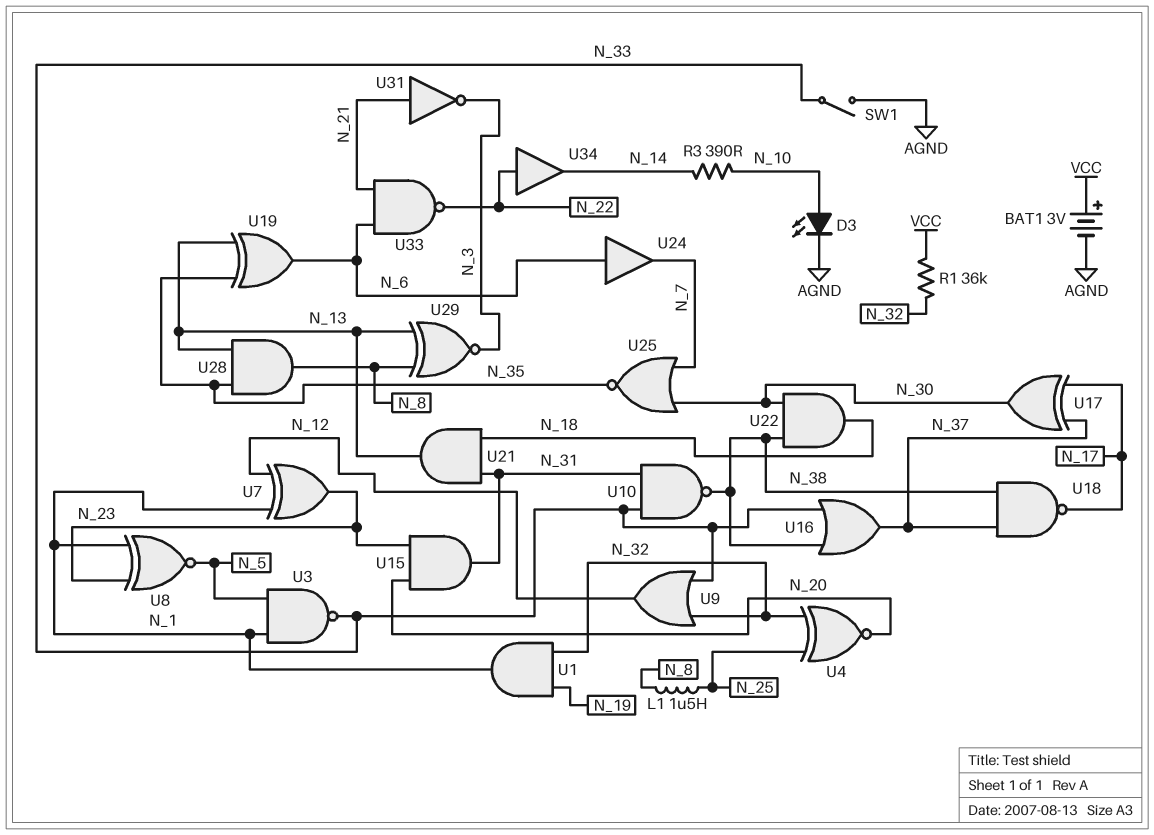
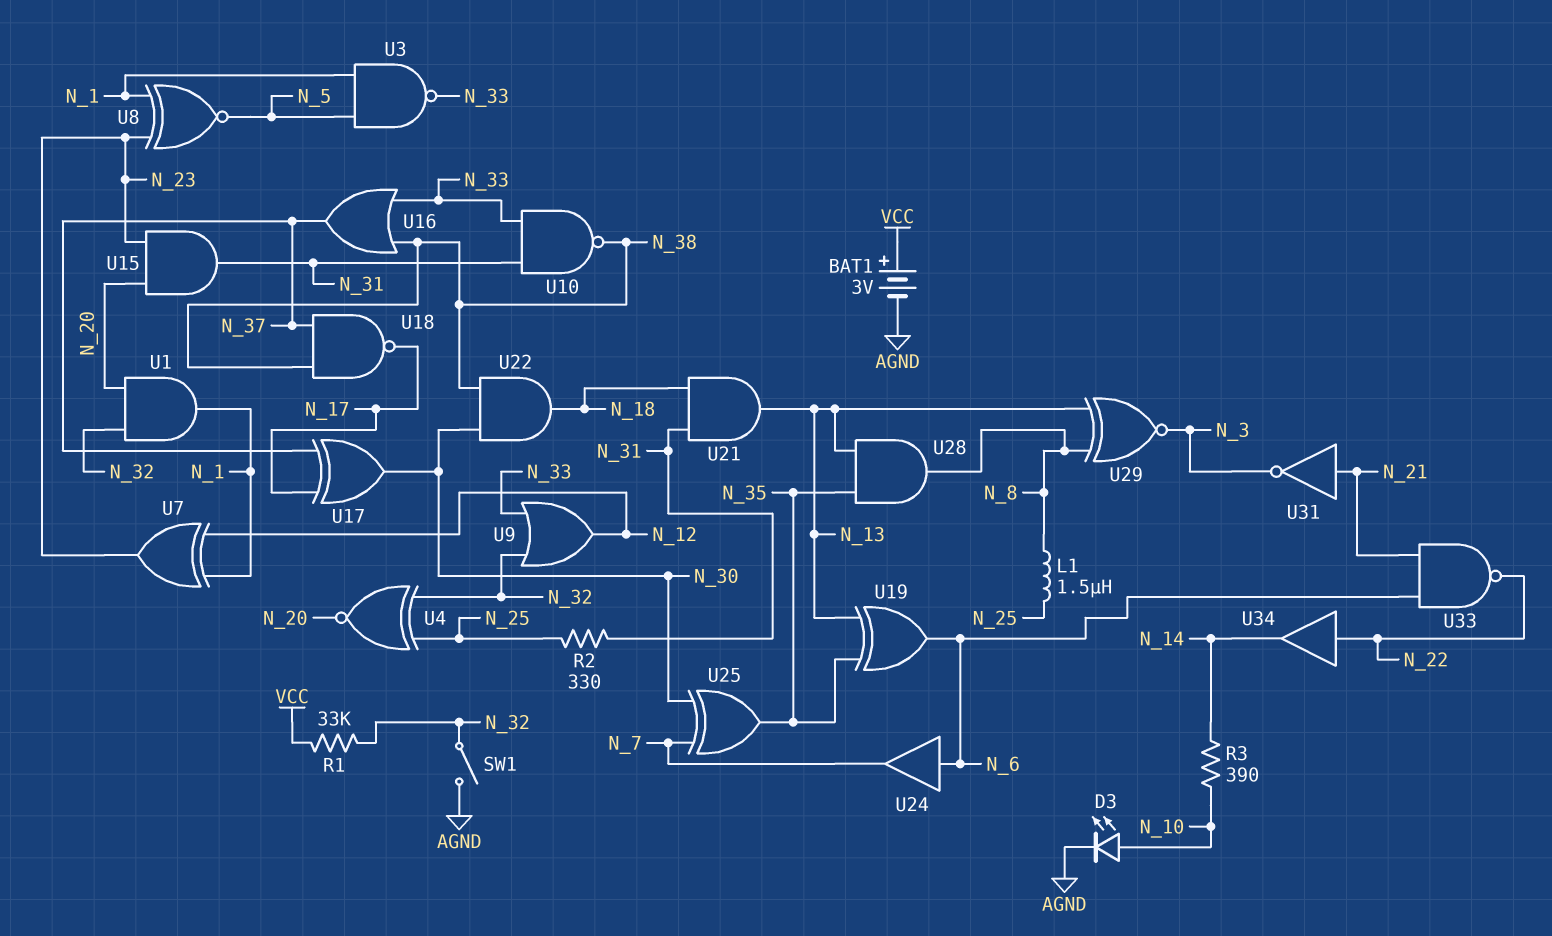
R1: 36k (N_32, VCC) -> 33k (N_32, VCC)
R2: none -> 330 (N_25, N_31)
SW1: switch (AGND, N_33) -> switch (AGND, N_32)
U1: AND (in N_19, in N_32, out N_1) -> AND (in N_20, in N_32, out N_1)
U25: NOR (in N_7, in N_30, out N_35) -> XOR (in N_7, in N_30, out N_35)

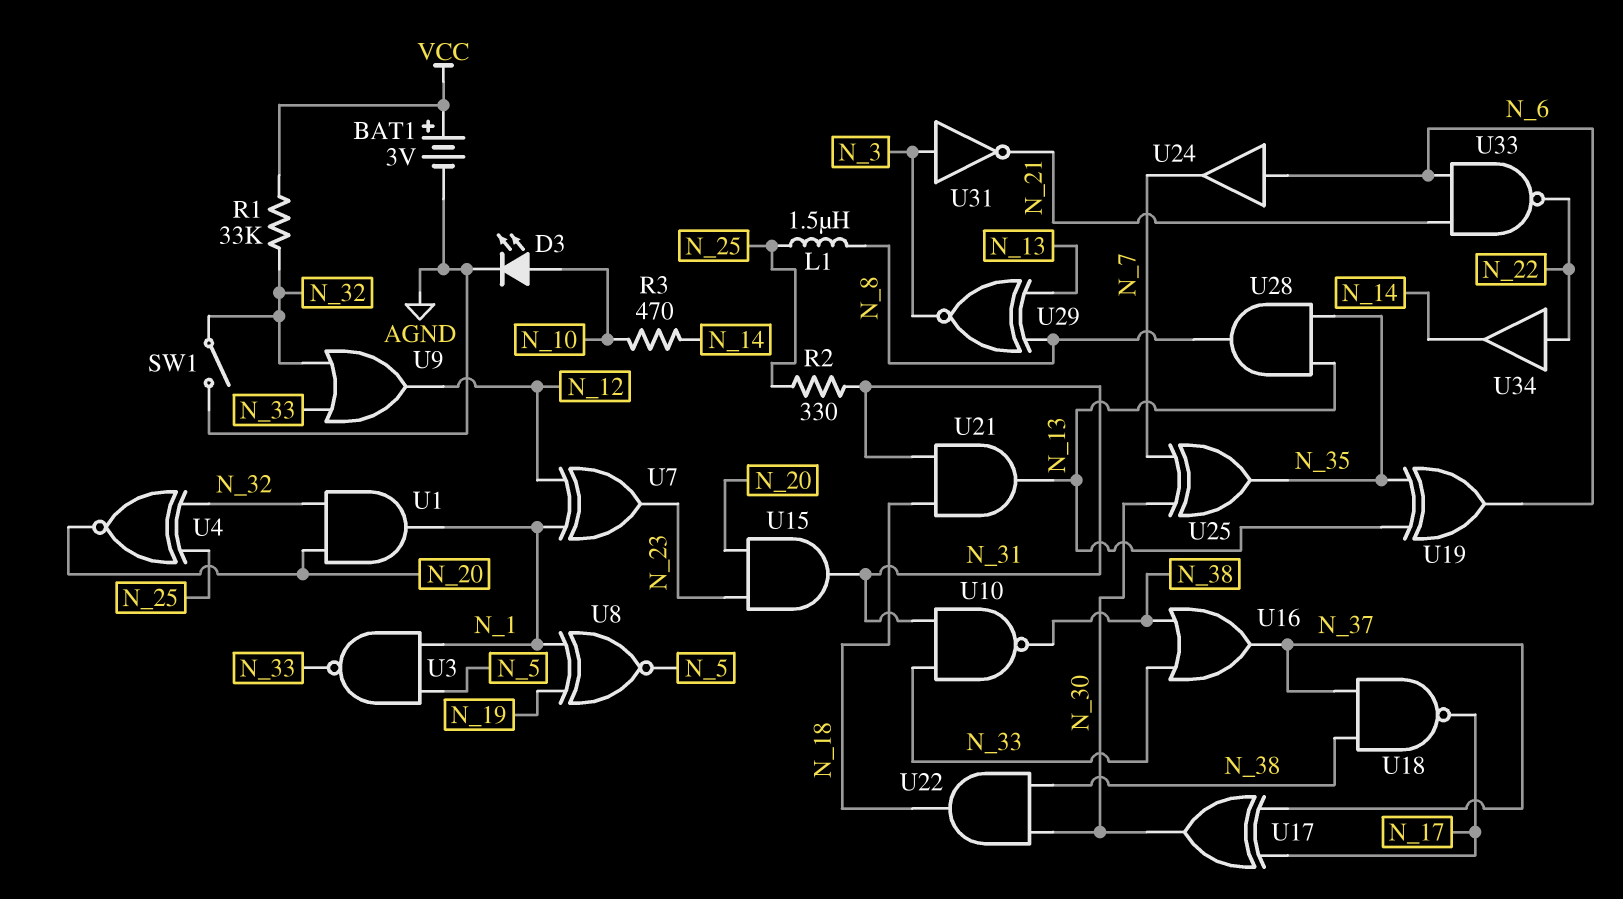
R3: 390 (N_10, N_14) -> 470 (N_10, N_14)
U8: XNOR (in N_1, in N_23, out N_5) -> XNOR (in N_1, in N_19, out N_5)
U31: NOT (in N_21, out N_3) -> NOT (in N_3, out N_21)

